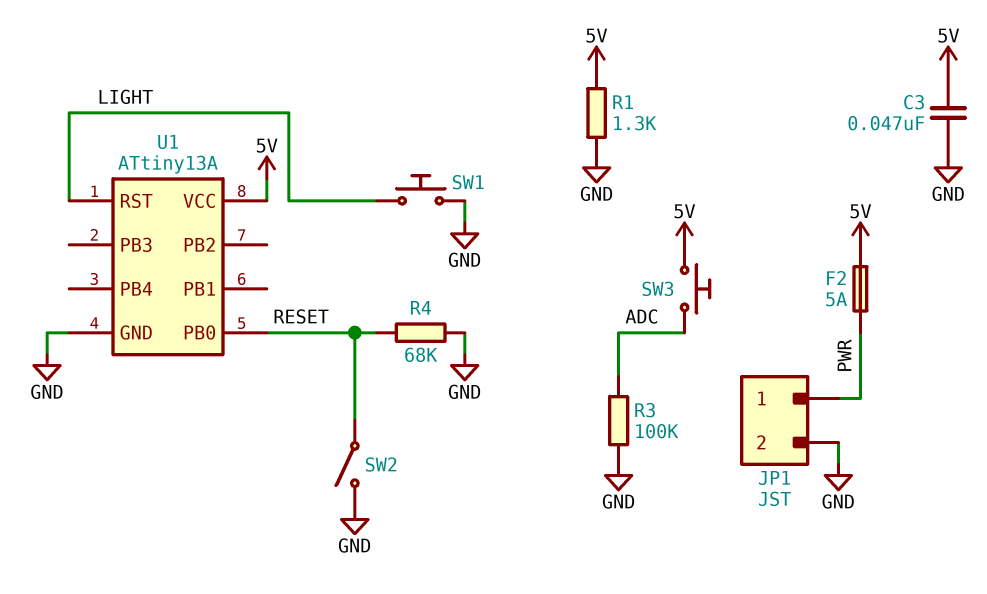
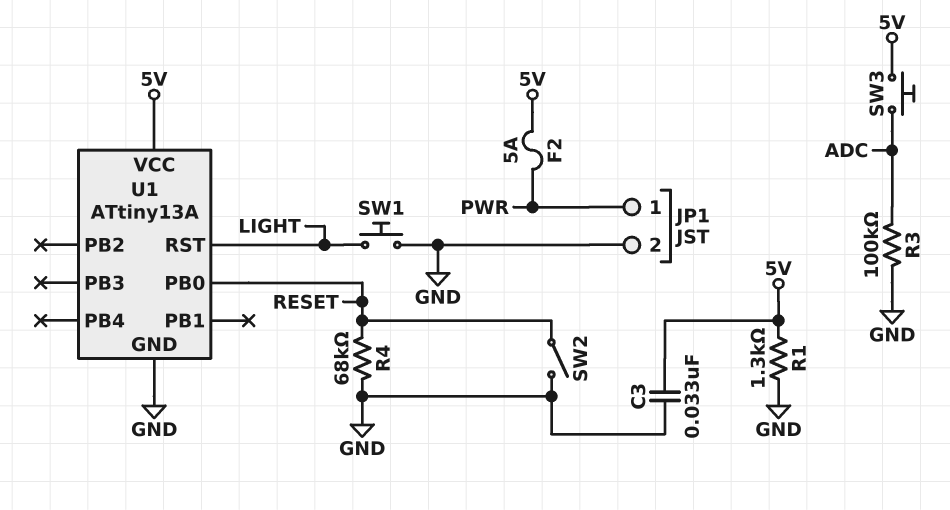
C3: 47nF (5V, GND) -> 33nF (5V, GND)

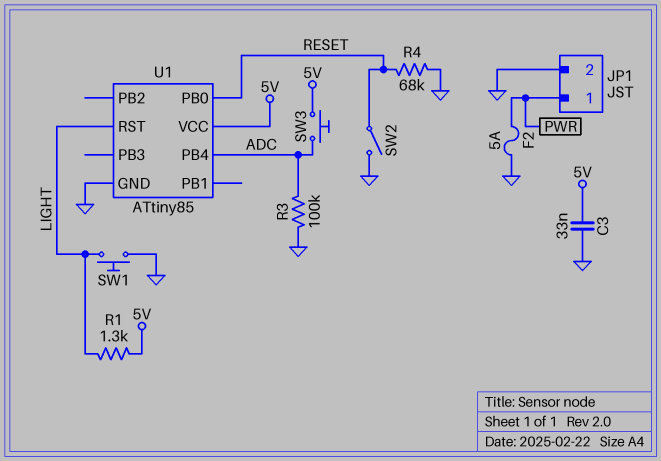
F2: 5A (5V, PWR) -> 5A (GND, PWR)
R1: 1.3k (5V, GND) -> 1.3k (5V, LIGHT)
U1: ATtiny13A -> ATtiny85
U1 pin PB4: none -> ADC

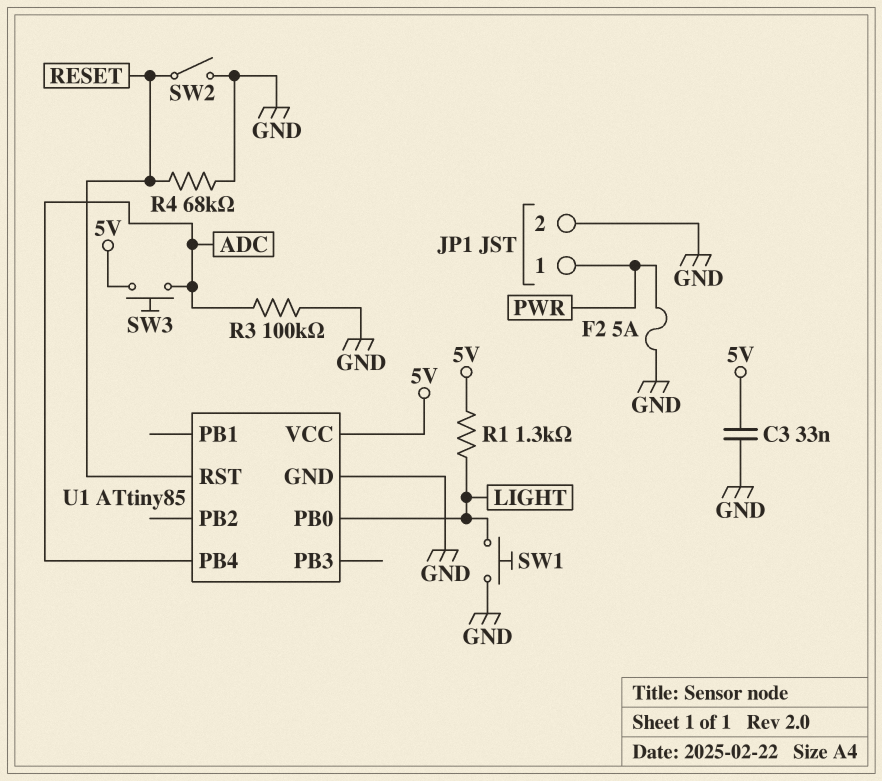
U1 pin PB0: RESET -> LIGHT
U1 pin RST: LIGHT -> RESET

